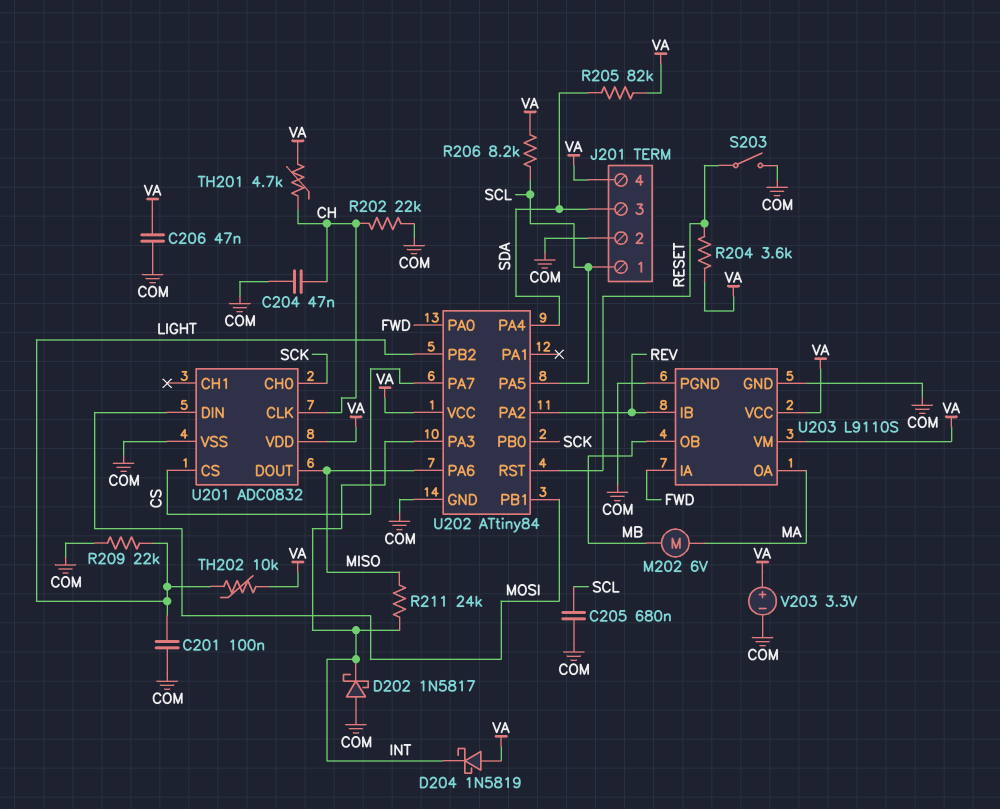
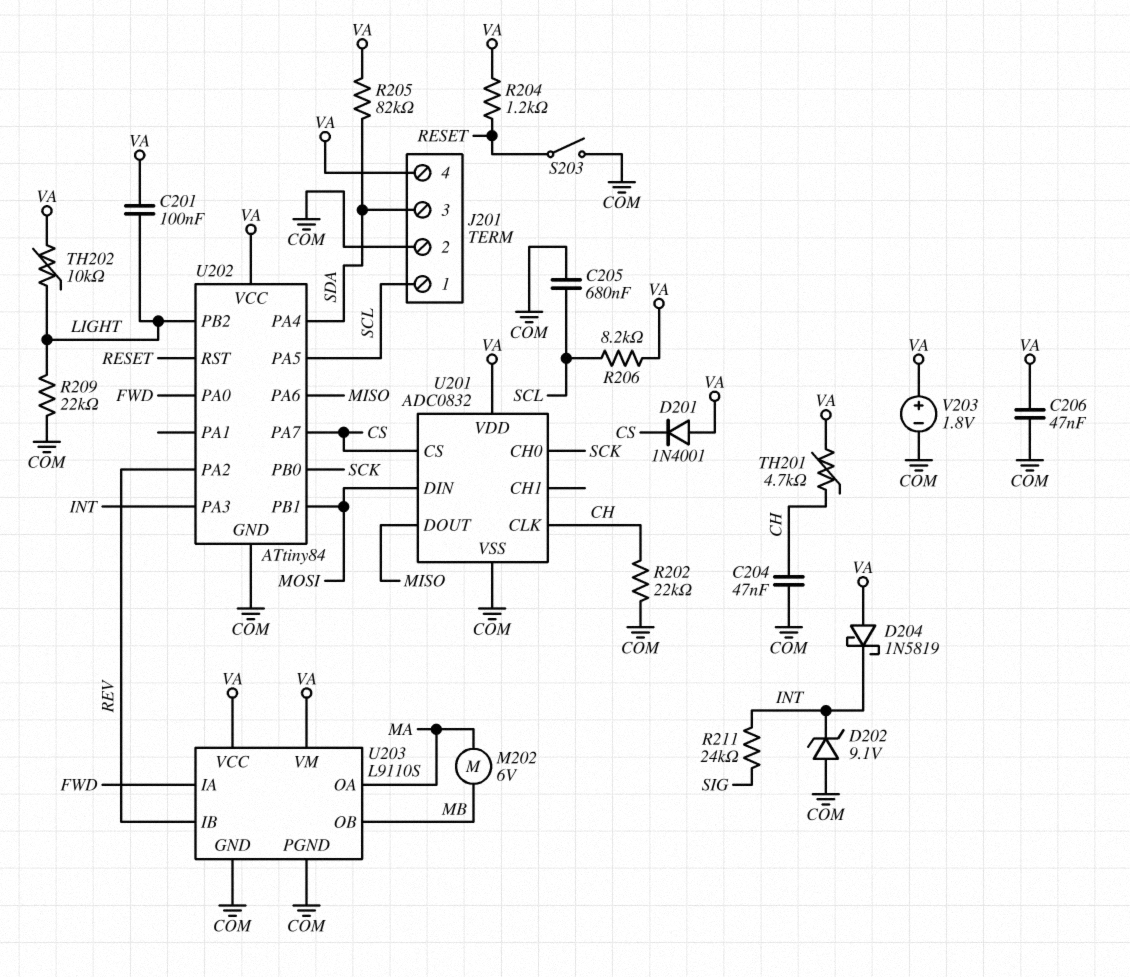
C201: 100nF (COM, LIGHT) -> 100nF (LIGHT, VA)
D201: none -> diode 1N4001 (A VA, K CS)
D202: schottky 1N5817 (A COM, K INT) -> zener 9.1V (A COM, K INT)
R204: 3.6k (RESET, VA) -> 1.2k (RESET, VA)
R211: 24k (INT, MISO) -> 24k (INT, SIG)
V203: 3.3V (plus VA, minus COM) -> 1.8V (plus VA, minus COM)

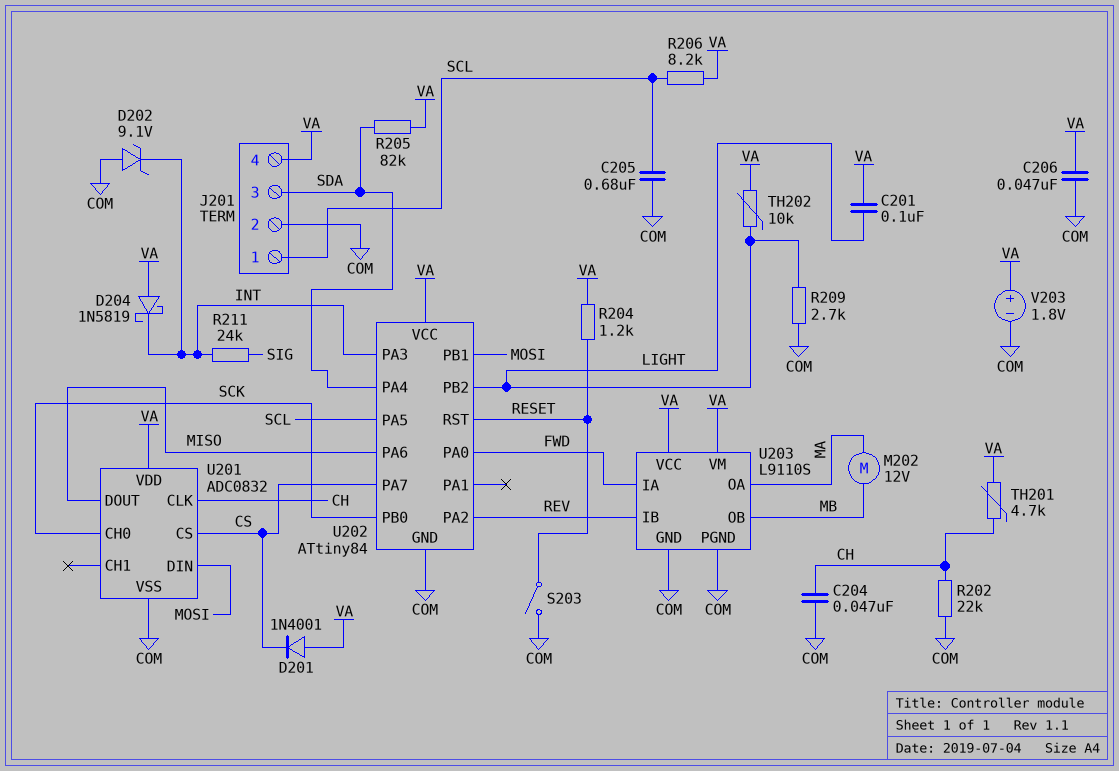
M202: motor 6V (MA, MB) -> motor 12V (MA, MB)
R209: 22k (COM, LIGHT) -> 2.7k (COM, LIGHT)

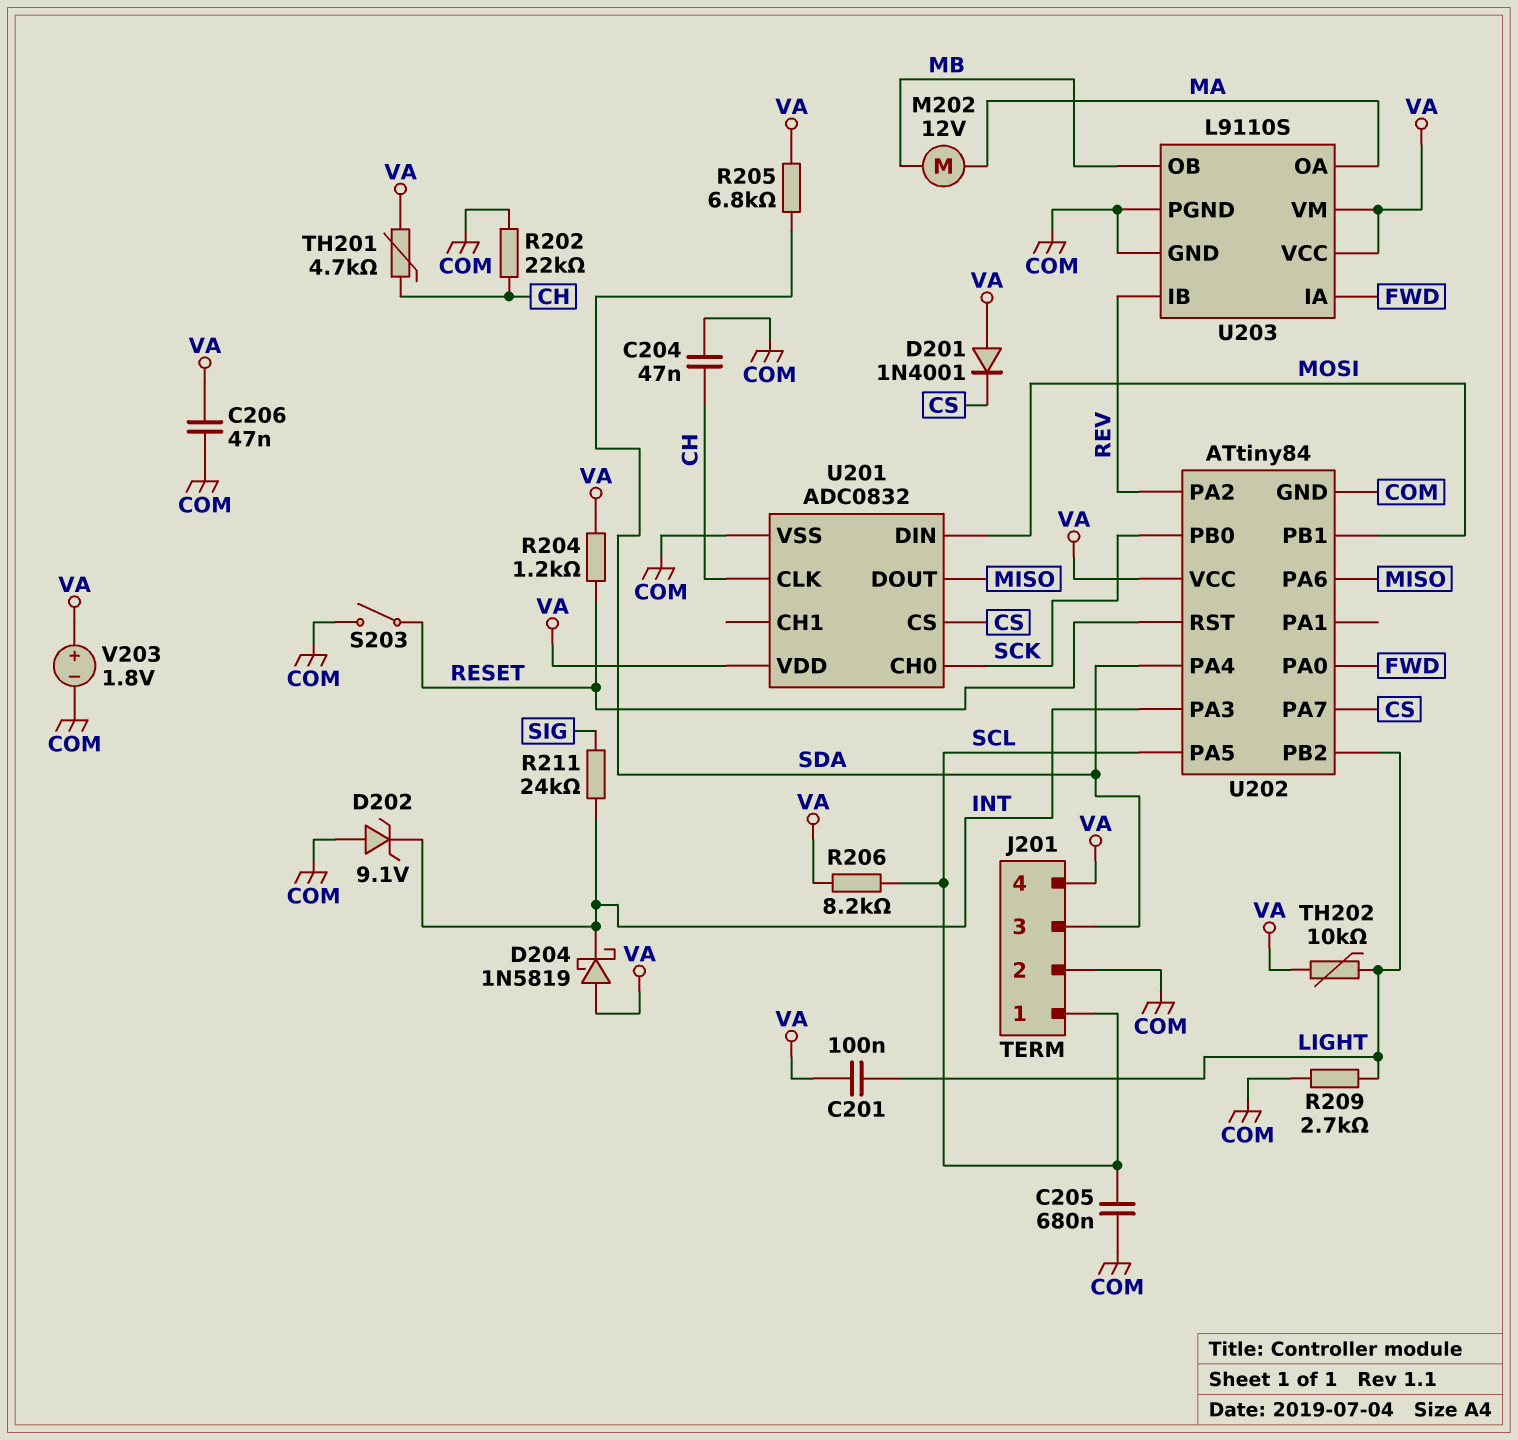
R205: 82k (SDA, VA) -> 6.8k (SDA, VA)

